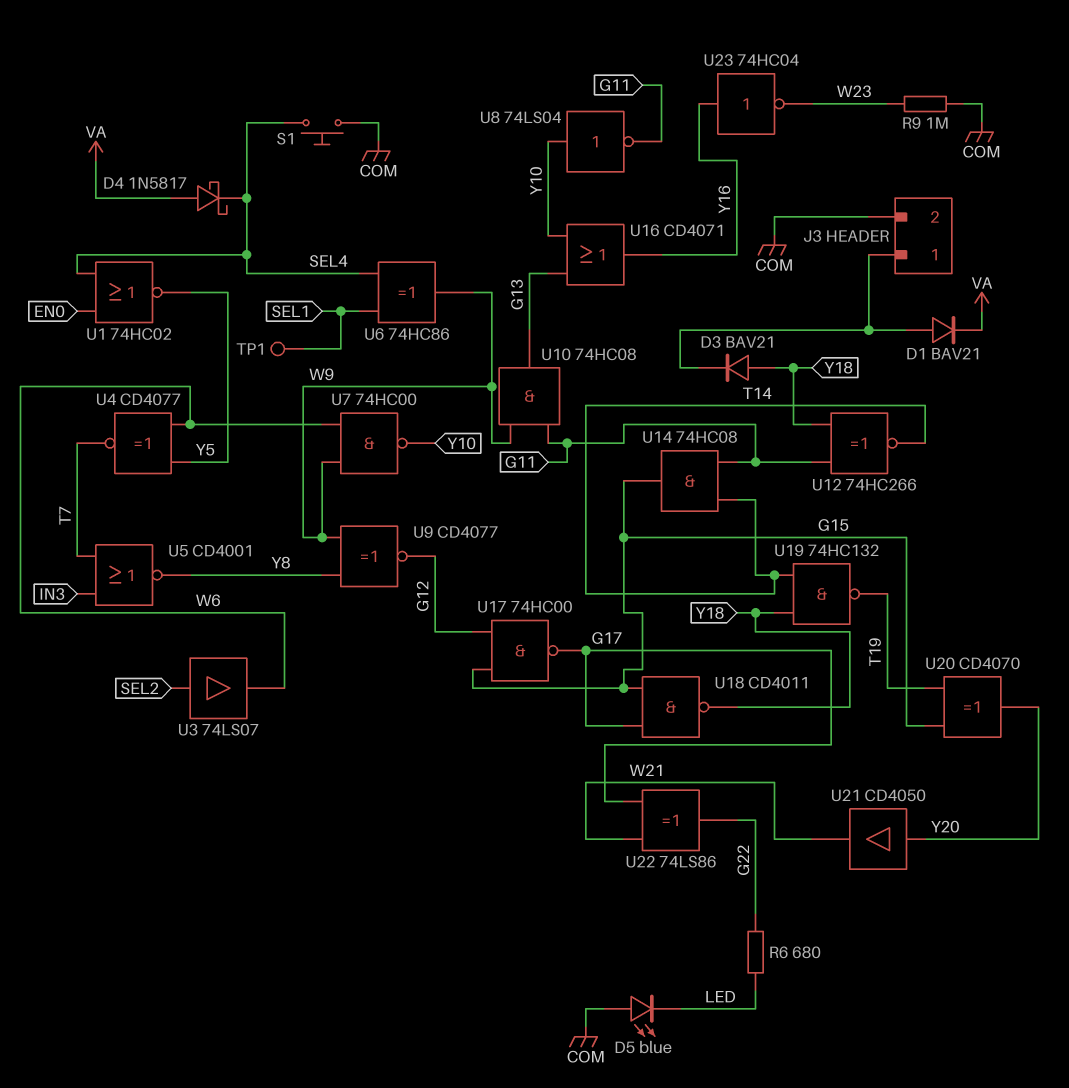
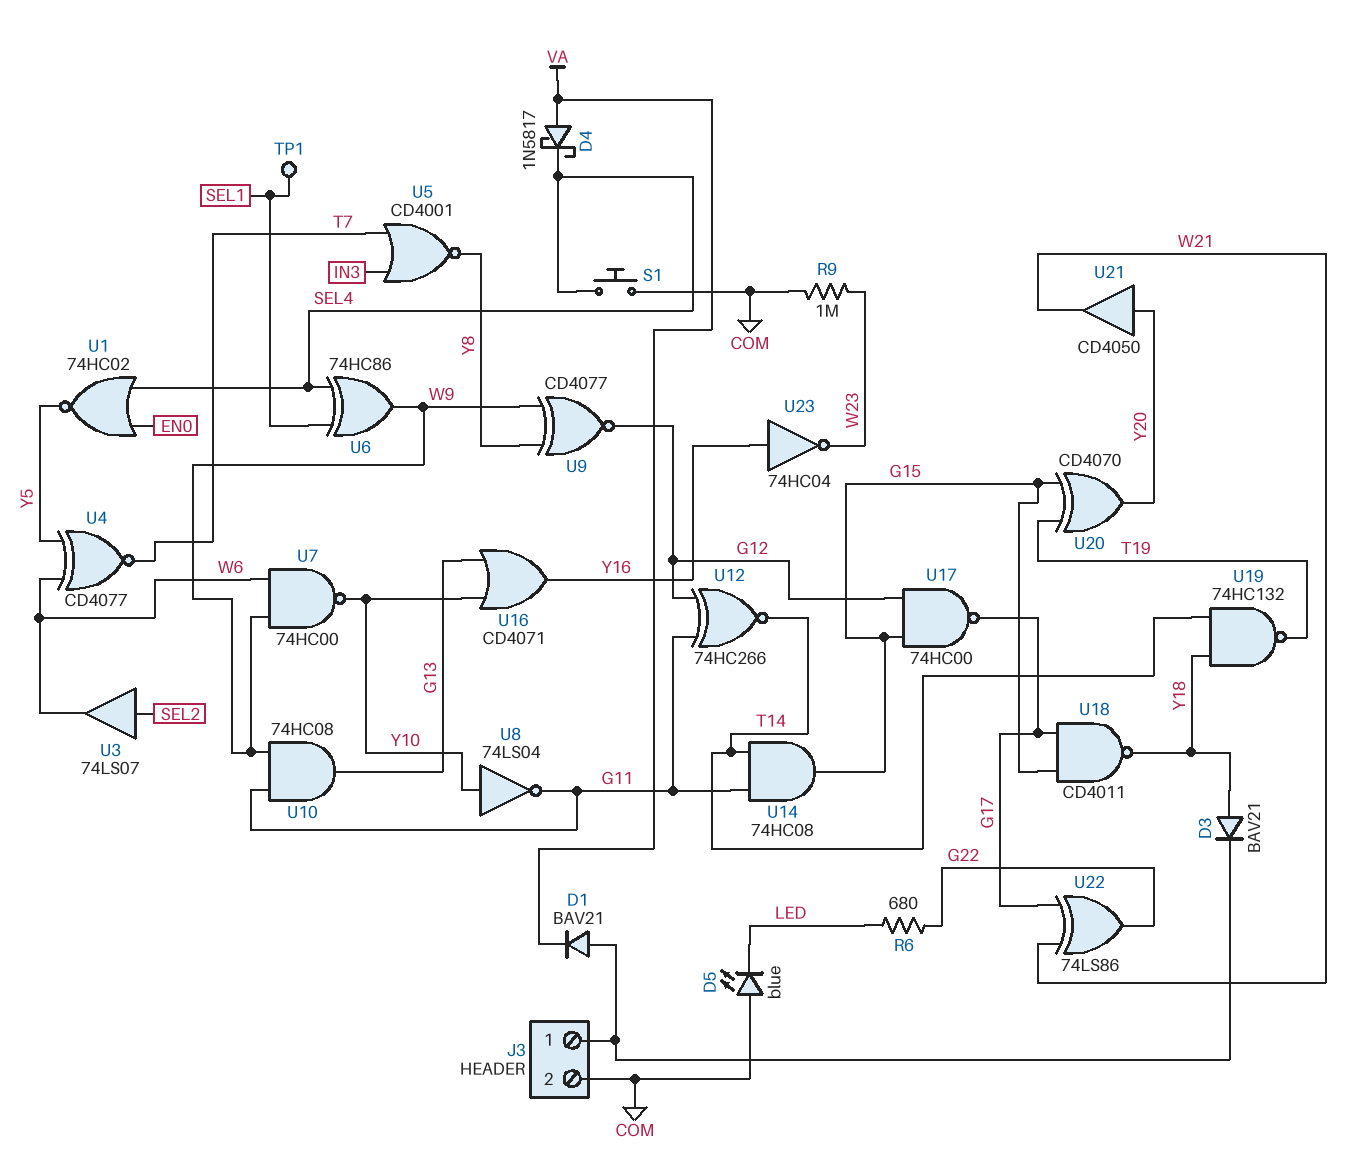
U12: XNOR 74HC266 (in G11, in Y18, out T14) -> XNOR 74HC266 (in G11, in G12, out T14)

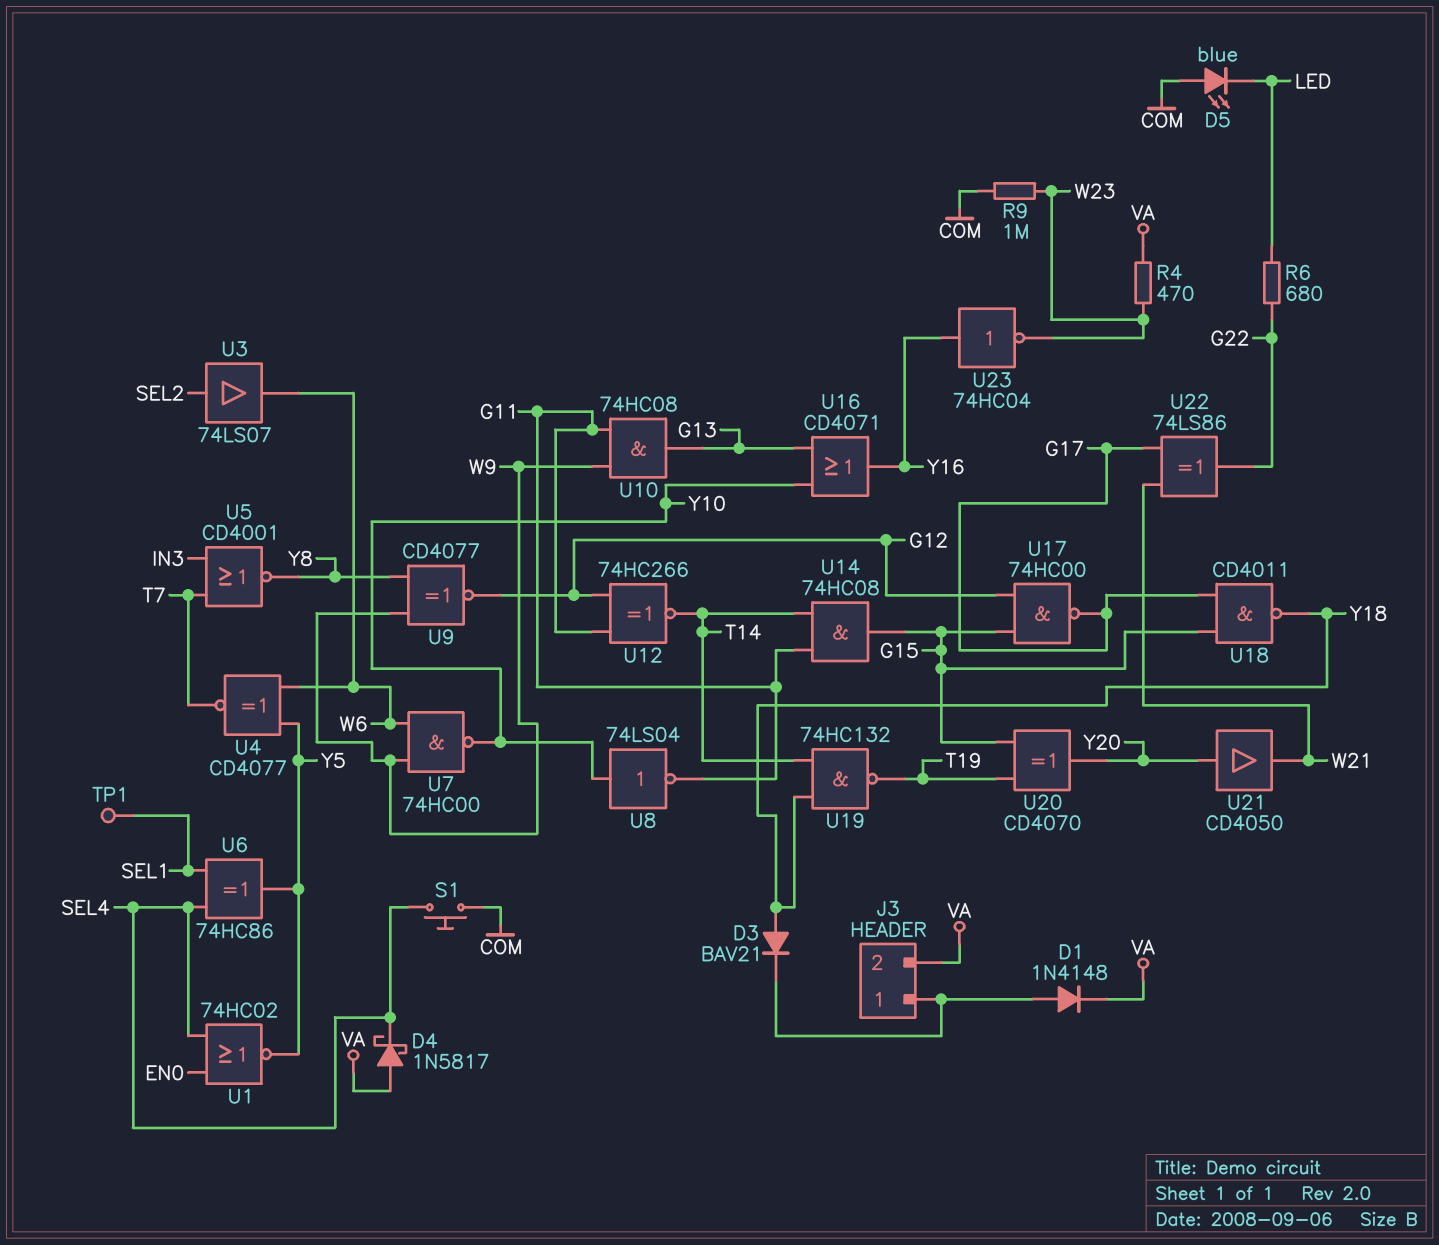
D1: diode BAV21 (A J3/1, K VA) -> diode 1N4148 (A J3/1, K VA)
J3 pin 2: COM -> VA
R4: none -> 470 (VA, W23)
U6: XOR 74HC86 (in SEL1, in SEL4, out W9) -> XOR 74HC86 (in SEL1, in SEL4, out Y5)

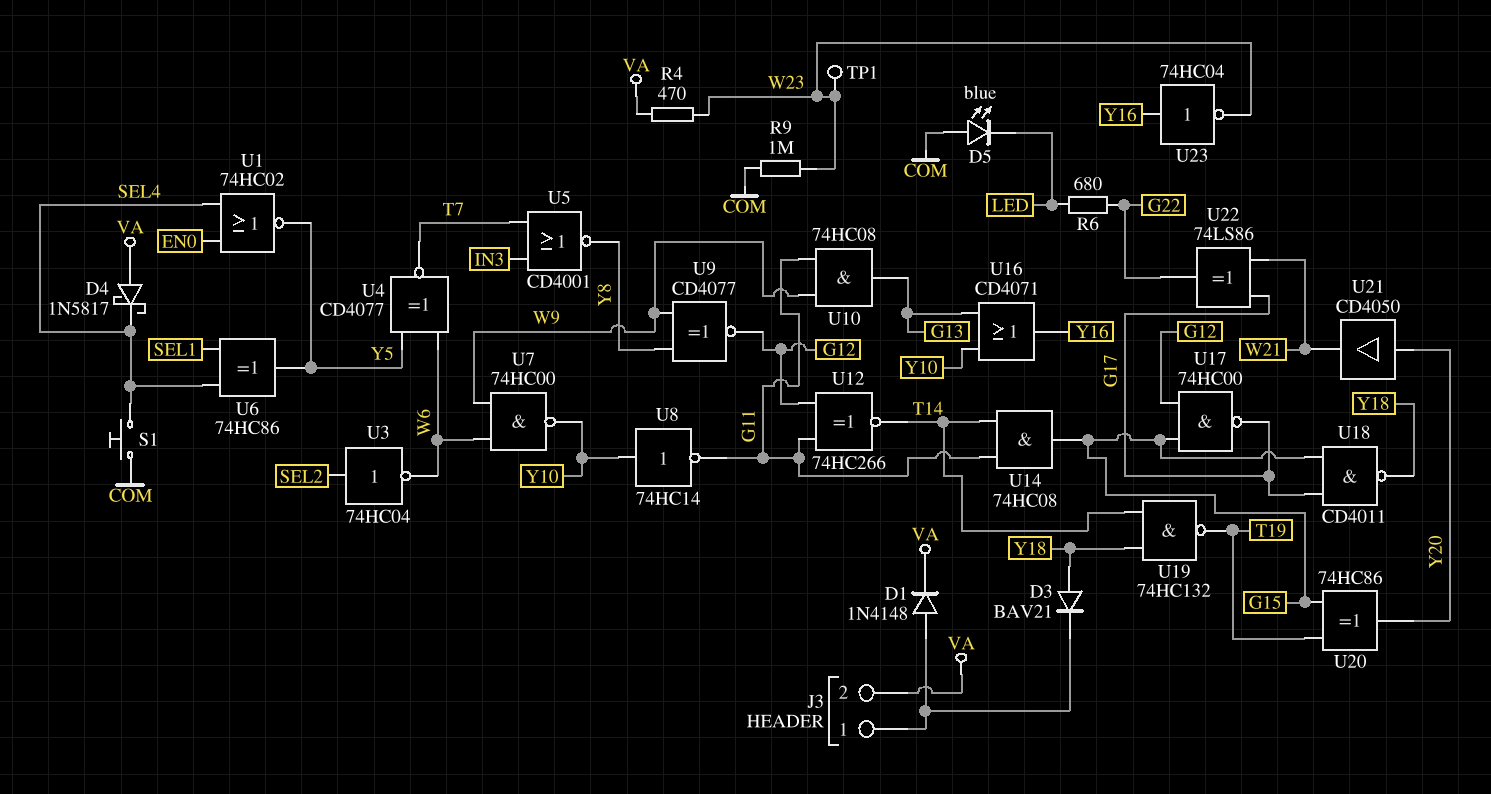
TP1: test point (SEL1) -> test point (W23)
U3: buffer 74LS07 (in SEL2, out W6) -> NOT 74HC04 (in SEL2, out W6)
U8: NOT 74LS04 (in Y10, out G11) -> NOT 74HC14 (in Y10, out G11)
U20: XOR CD4070 (in G15, in T19, out Y20) -> XOR 74HC86 (in G15, in T19, out Y20)

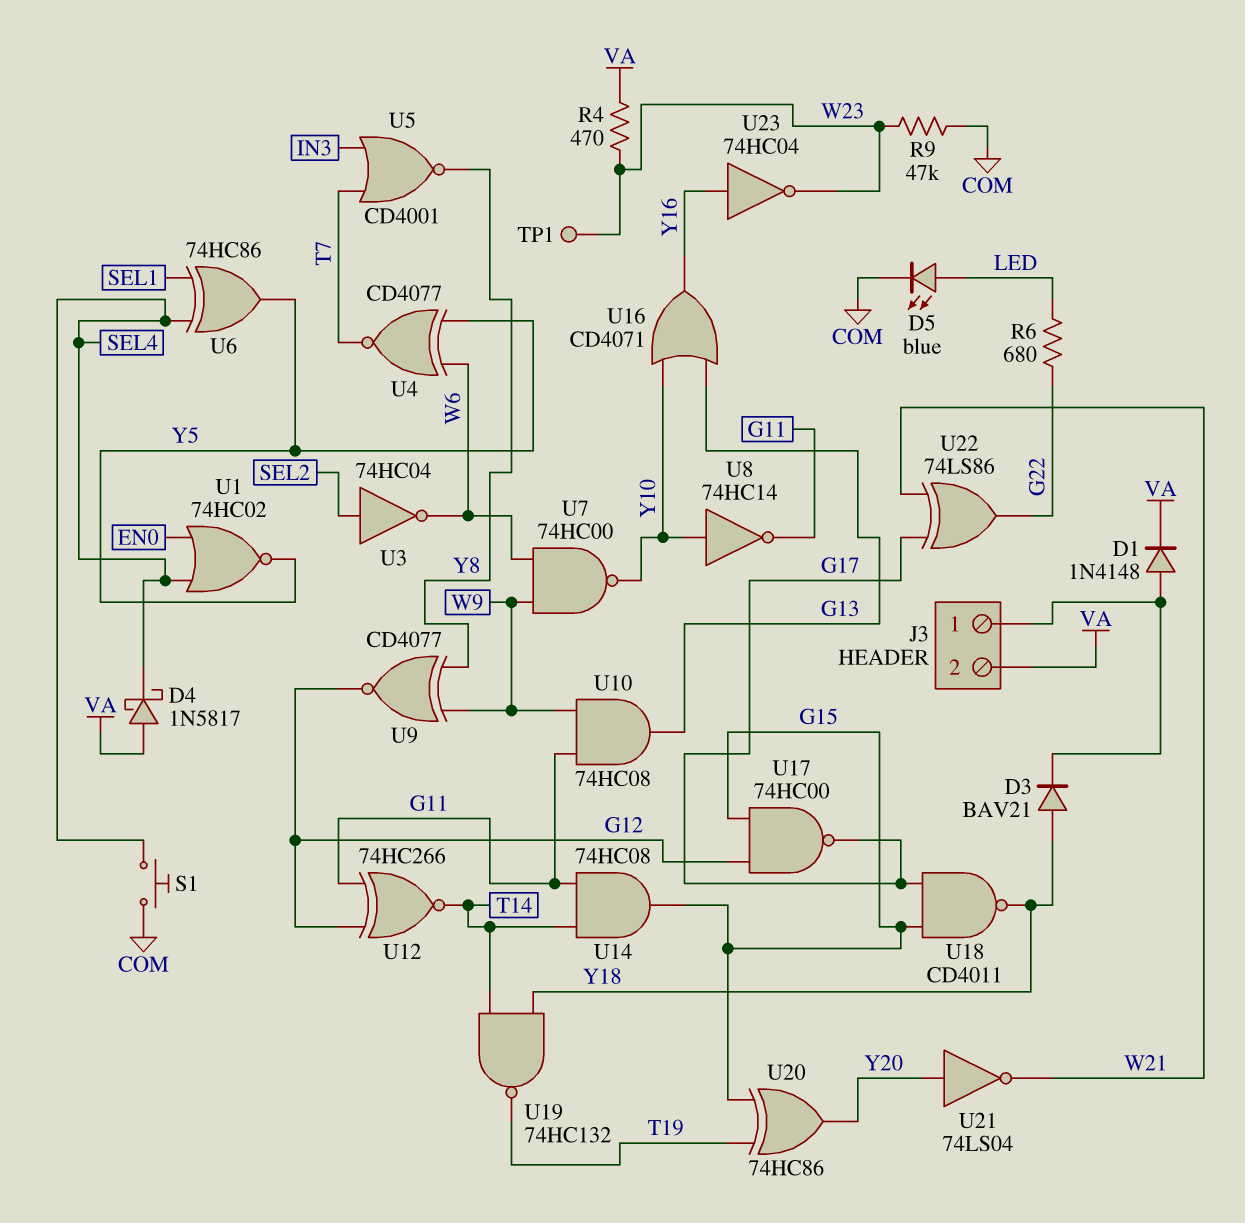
D5: LED blue (A COM, K LED) -> LED blue (A LED, K COM)
R9: 1M (COM, W23) -> 47k (COM, W23)
U21: buffer CD4050 (in Y20, out W21) -> NOT 74LS04 (in Y20, out W21)

